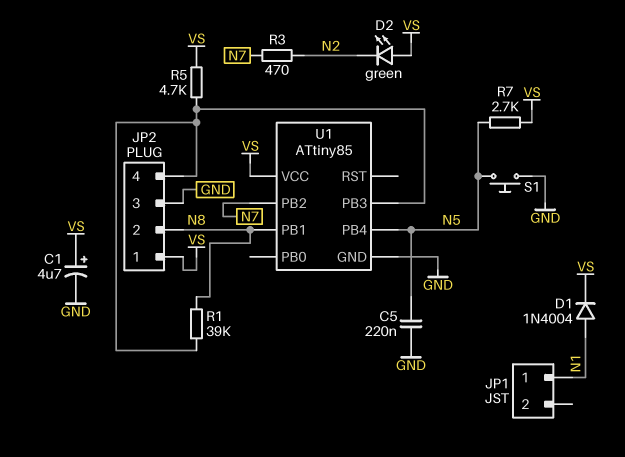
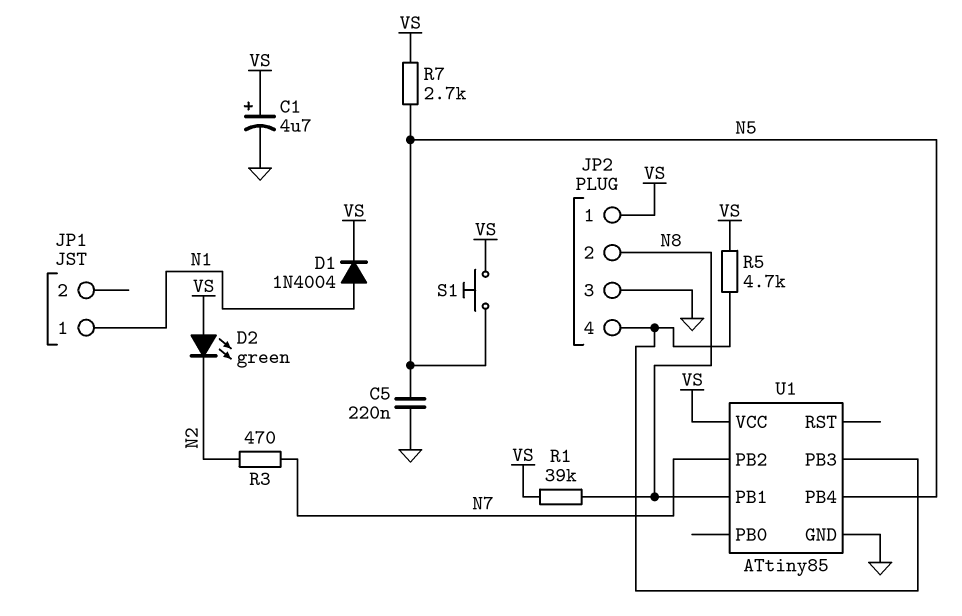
R1: 39k (JP2/4, N8) -> 39k (N8, VS)
S1: button (GND, N5) -> button (N5, VS)

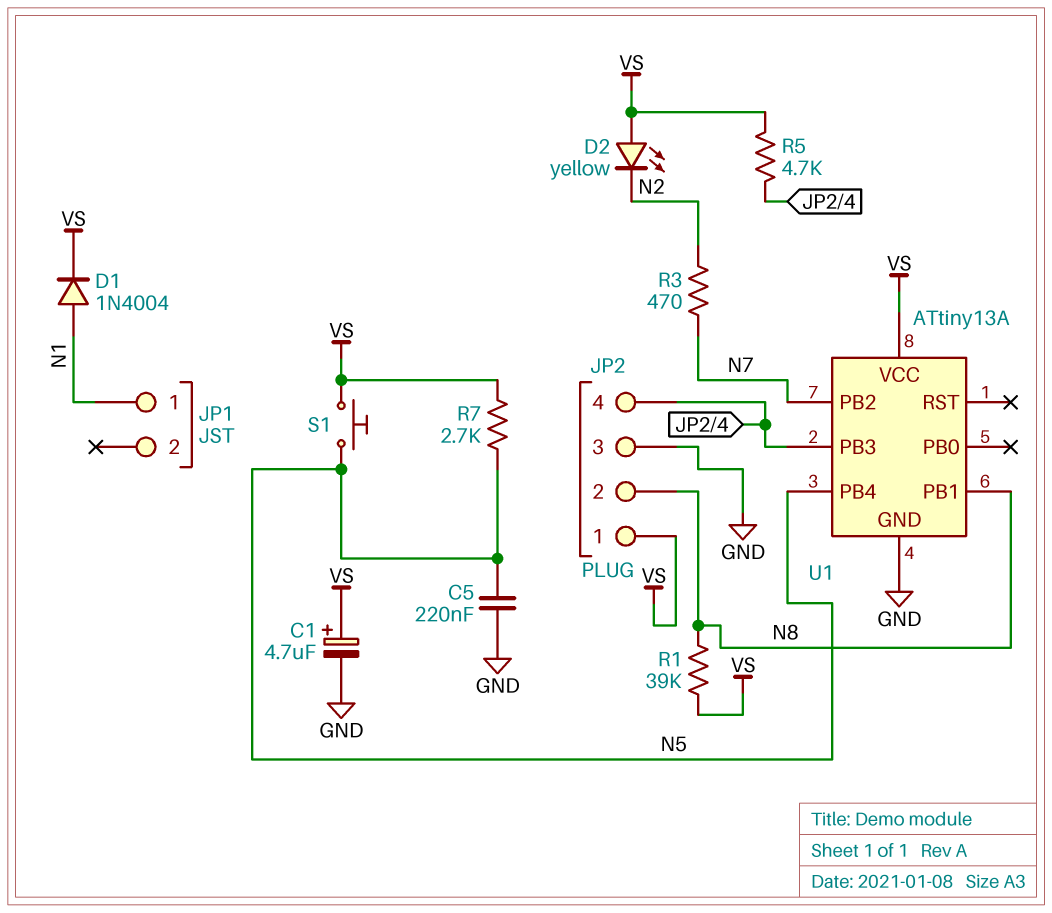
D2: LED green (A VS, K N2) -> LED yellow (A VS, K N2)
U1: ATtiny85 -> ATtiny13A

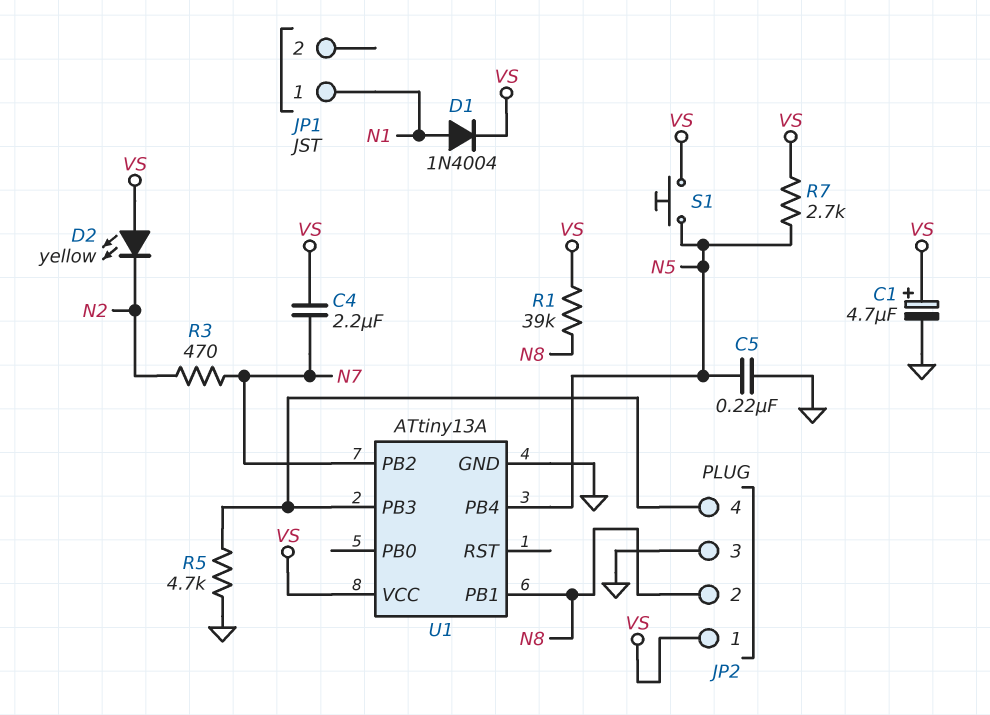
C4: none -> 2.2uF (N7, VS)
R5: 4.7k (JP2/4, VS) -> 4.7k (GND, JP2/4)

